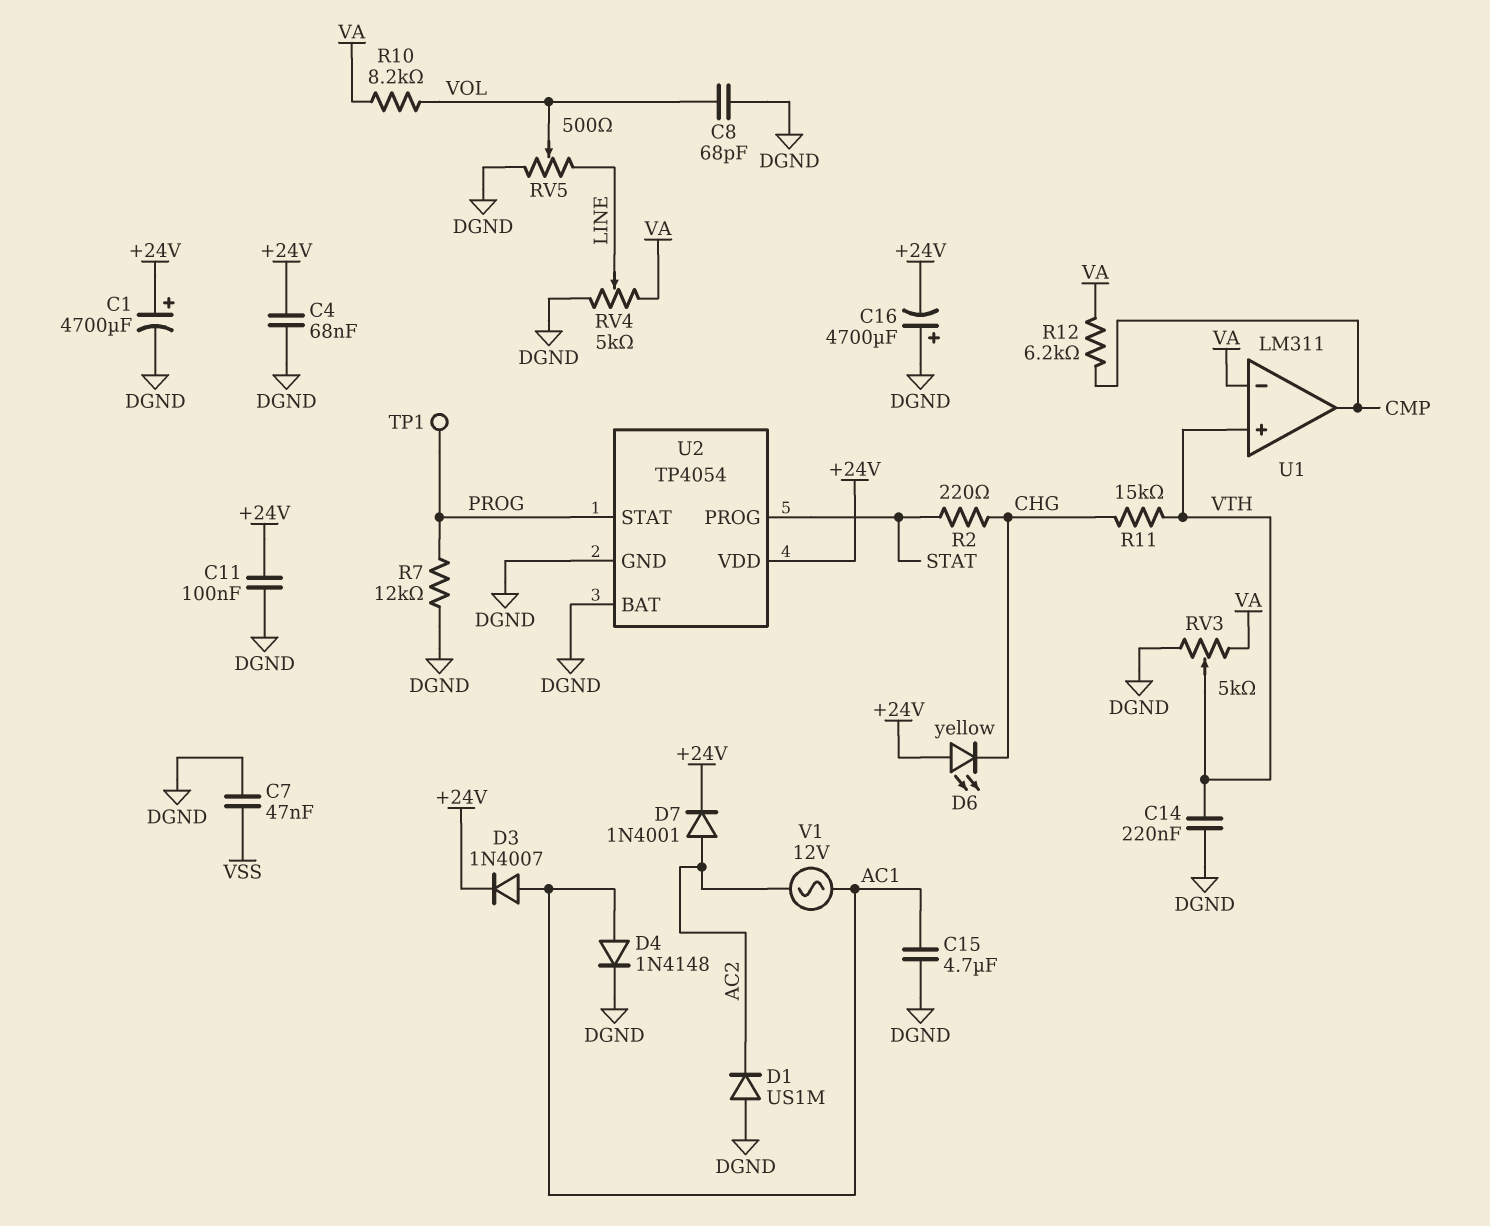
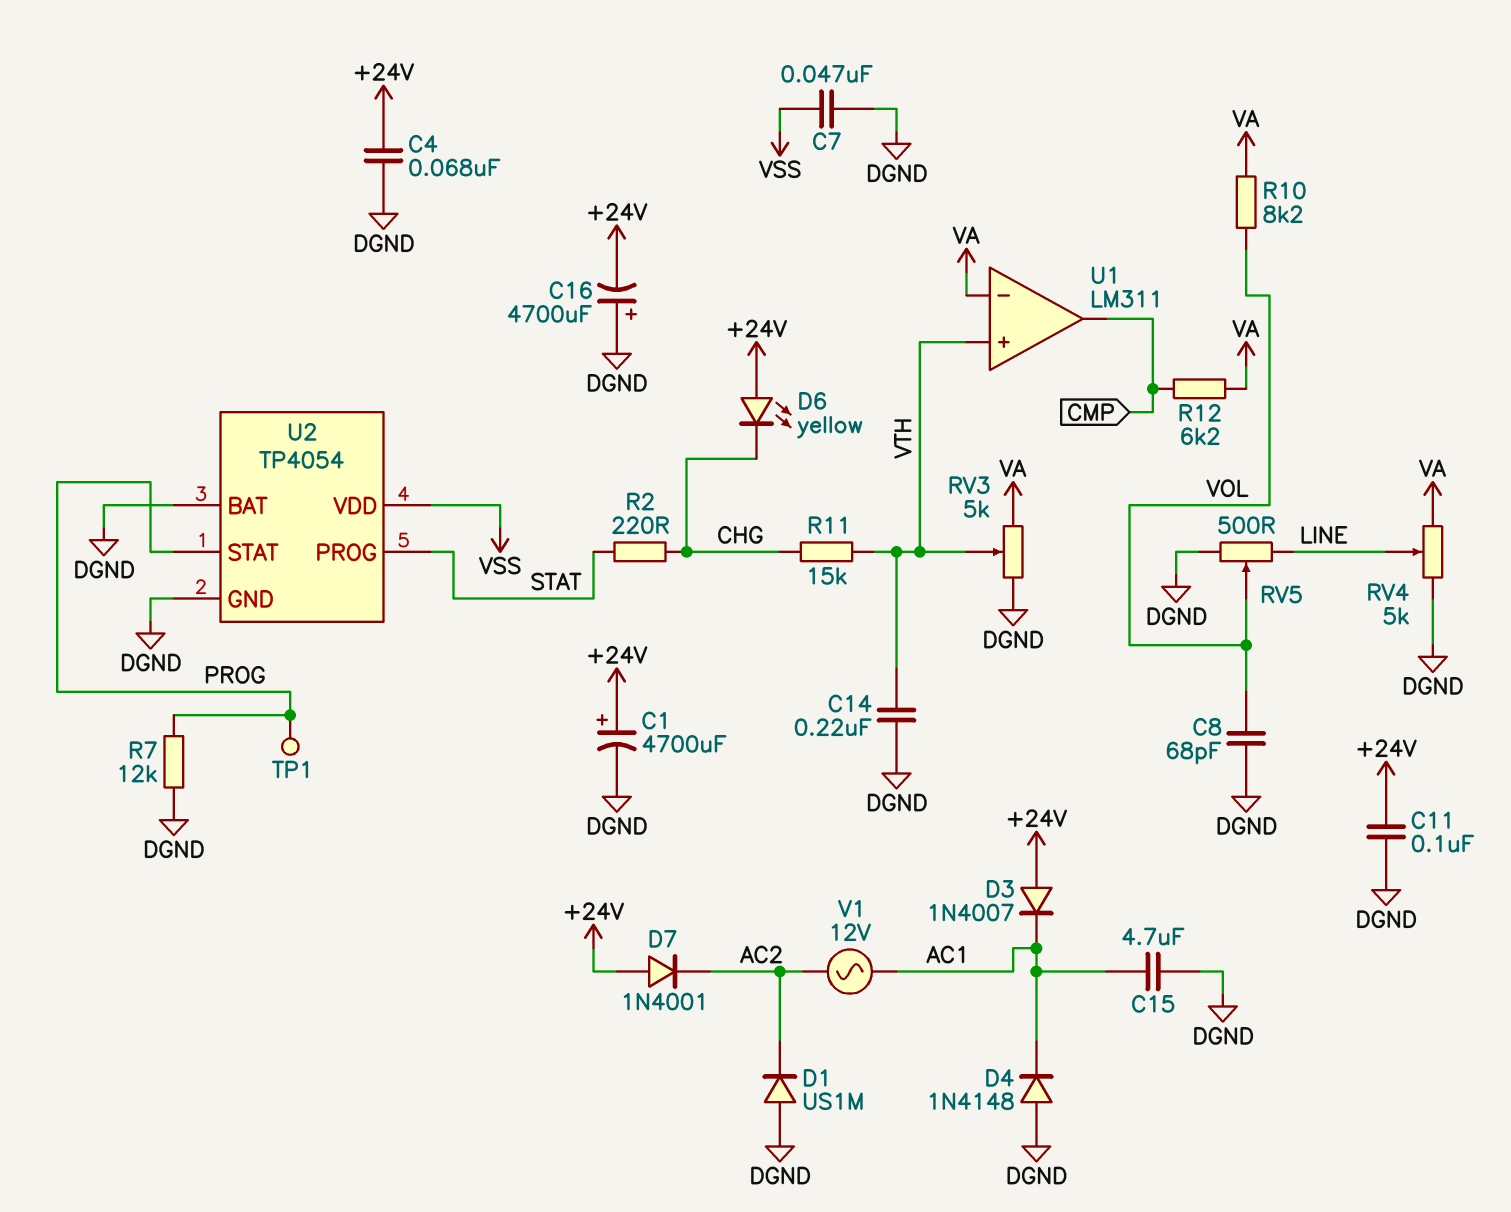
D3: diode 1N4007 (A AC1, K +24V) -> diode 1N4007 (A +24V, K AC1)
D4: diode 1N4148 (A AC1, K DGND) -> diode 1N4148 (A DGND, K AC1)
D7: diode 1N4001 (A AC2, K +24V) -> diode 1N4001 (A +24V, K AC2)
U2 pin VDD: +24V -> VSS

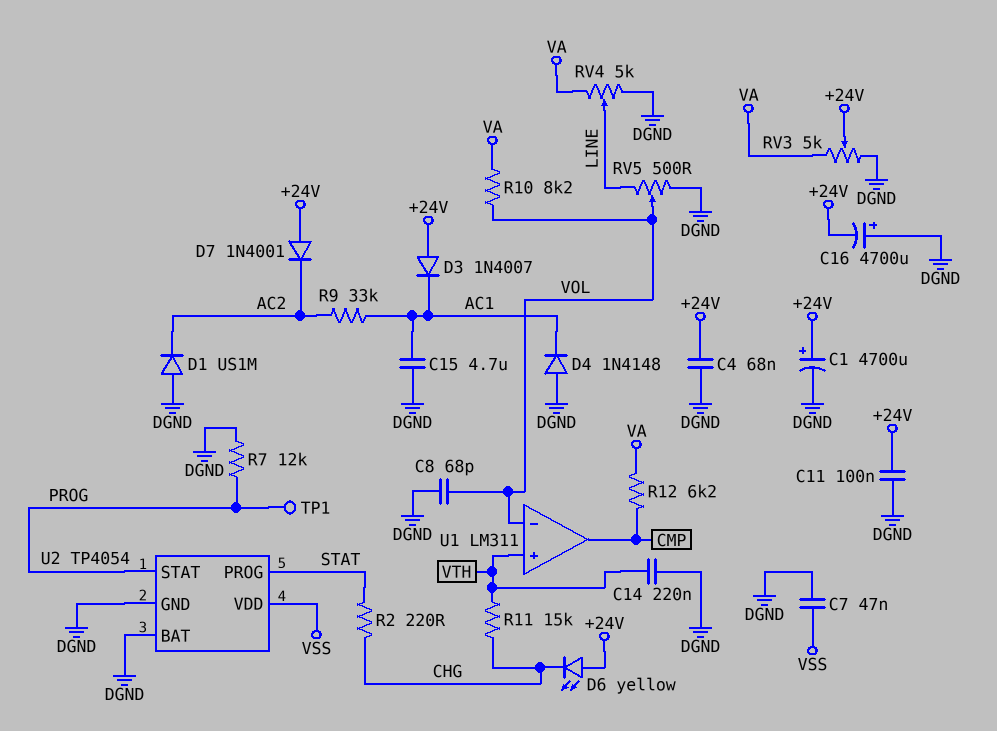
R9: none -> 33k (AC1, AC2)
RV3: 5k (DGND, VA, wiper VTH) -> 5k (DGND, VA, wiper +24V)
U1 pin in-: VA -> VOL
V1: AC 12V (AC1, AC2) -> none

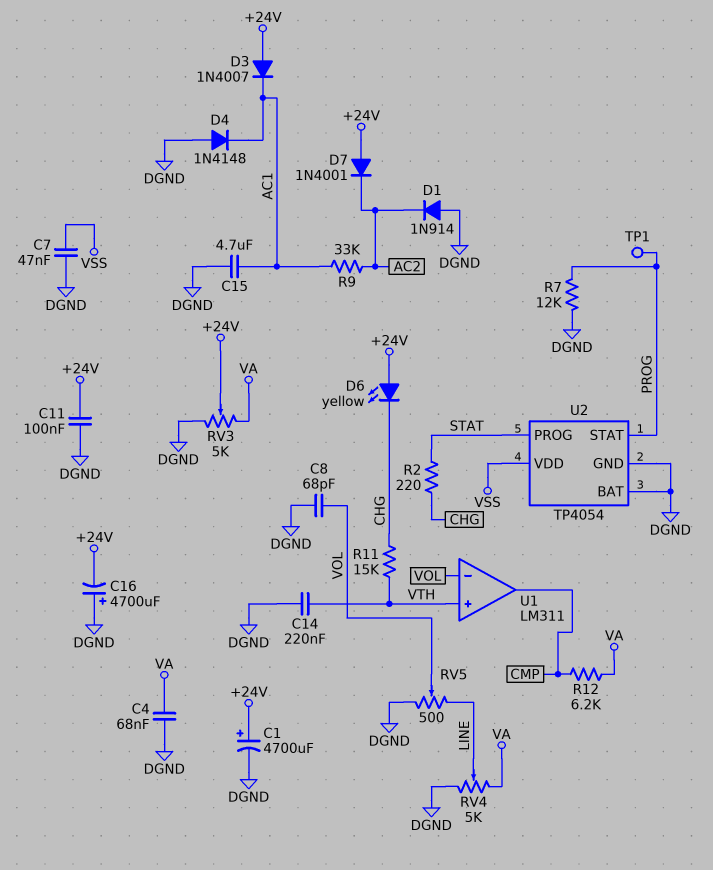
C4: 68nF (+24V, DGND) -> 68nF (DGND, VA)
D1: diode US1M (A DGND, K AC2) -> diode 1N914 (A DGND, K AC2)
R10: 8.2k (VA, VOL) -> none

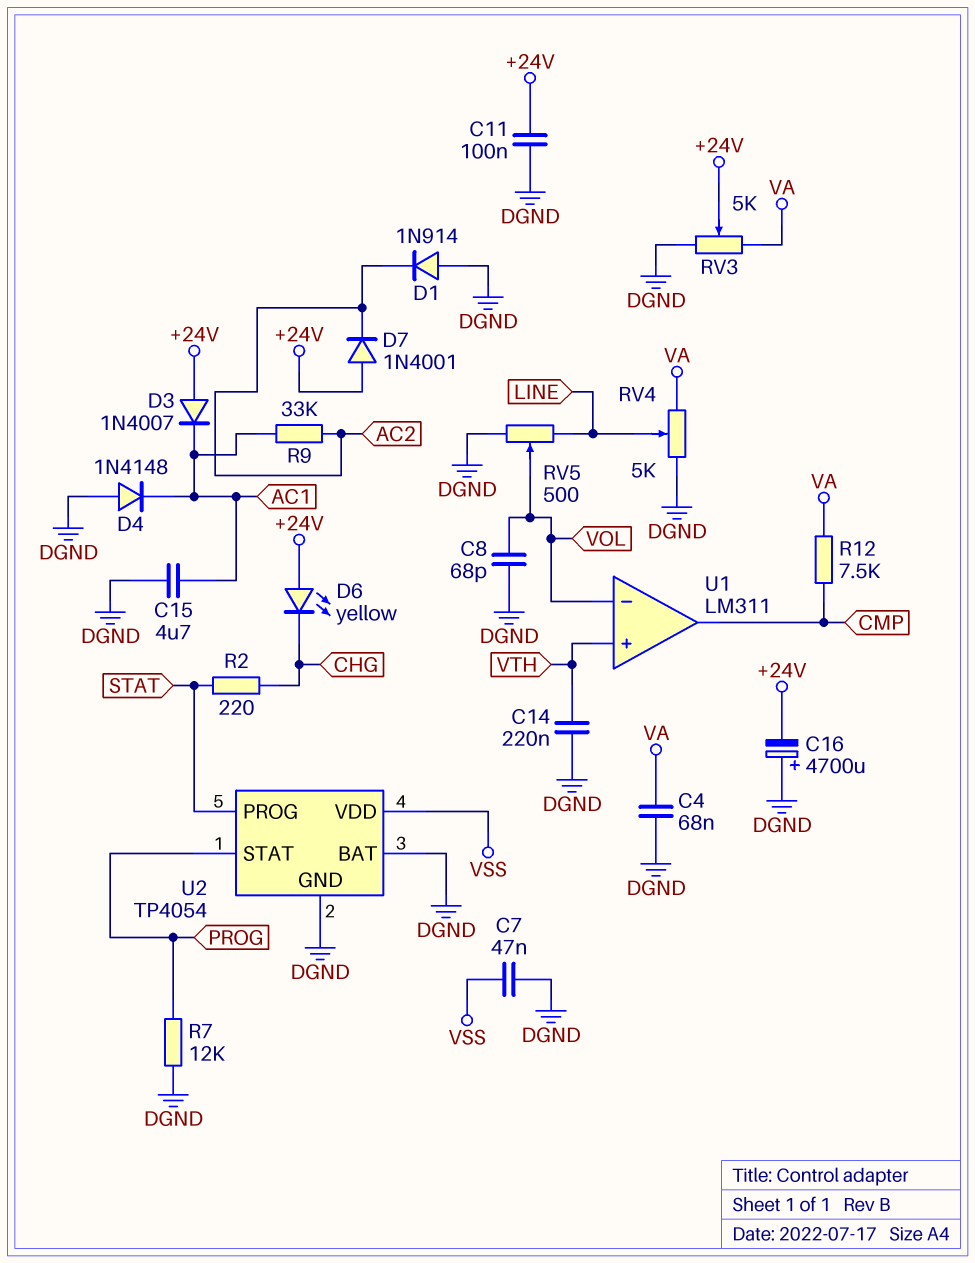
C1: 4700uF (plus +24V, minus DGND) -> none
R11: 15k (CHG, VTH) -> none
R12: 6.2k (CMP, VA) -> 7.5k (CMP, VA)
TP1: test point (PROG) -> none

